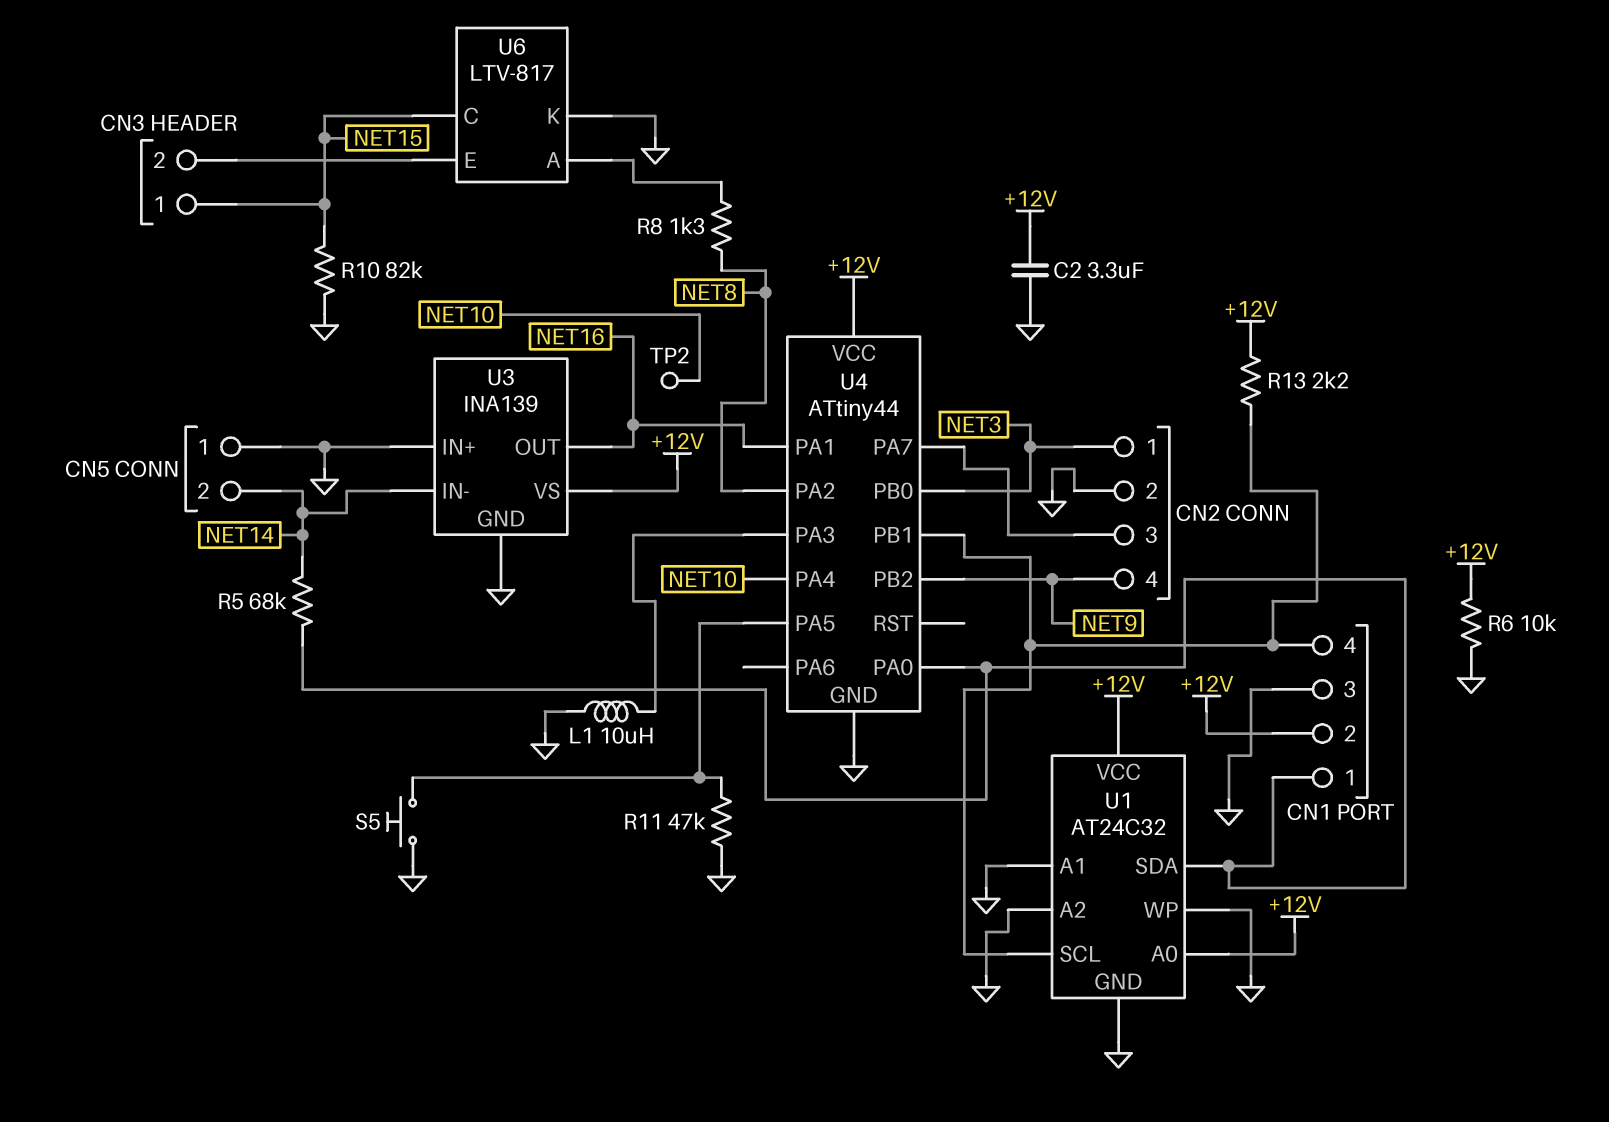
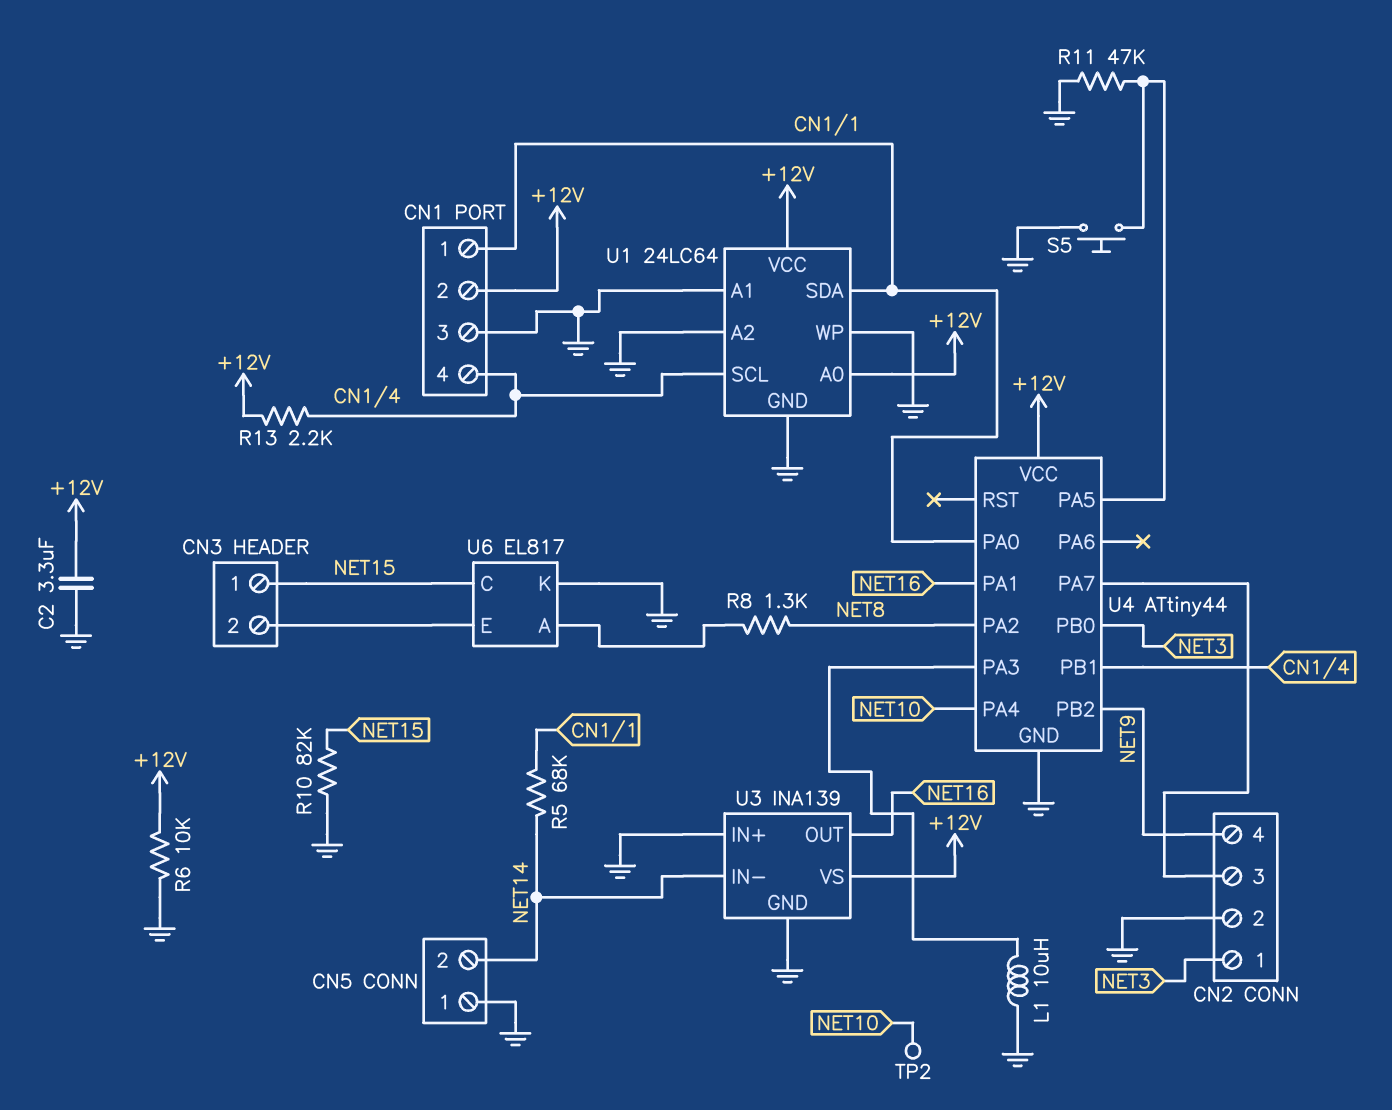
U1: AT24C32 -> 24LC64
U6: LTV-817 -> EL817

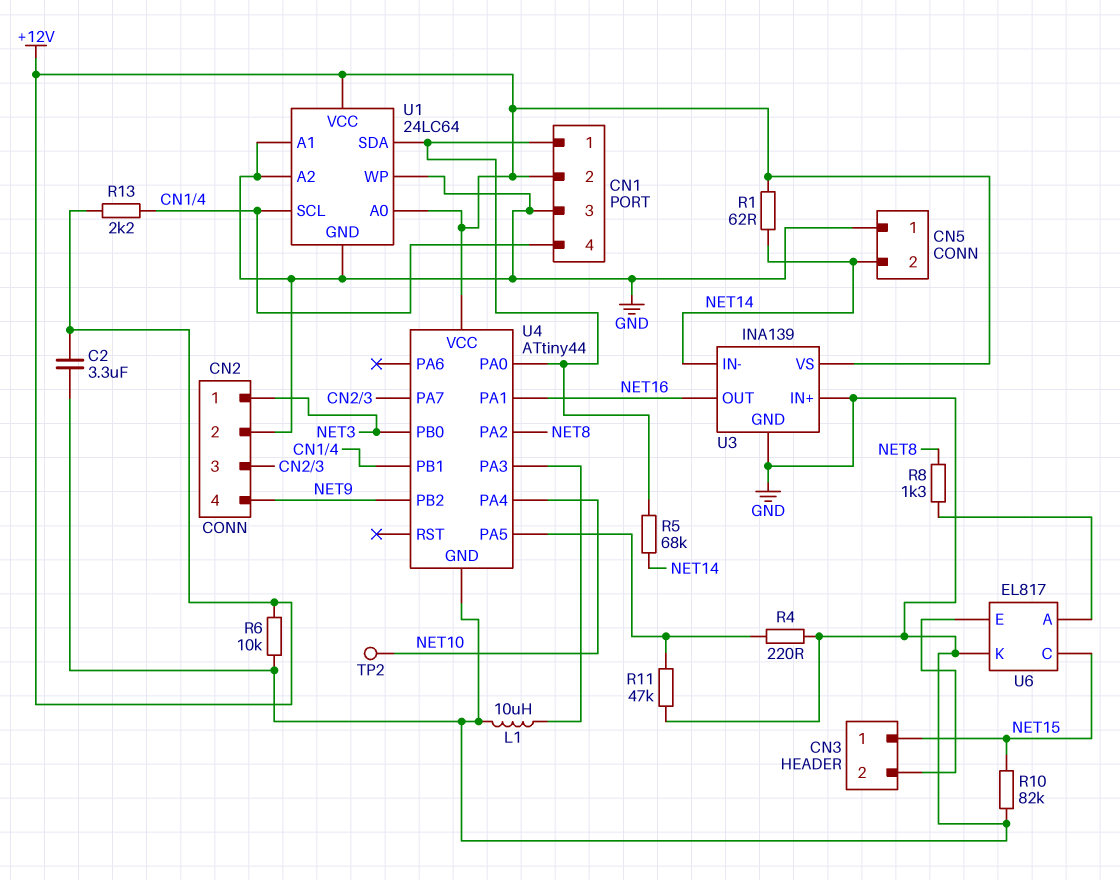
R1: none -> 62 (+12V, NET14)
R4: none -> 220 (GND, U4/PA5)
S5: button (GND, U4/PA5) -> none

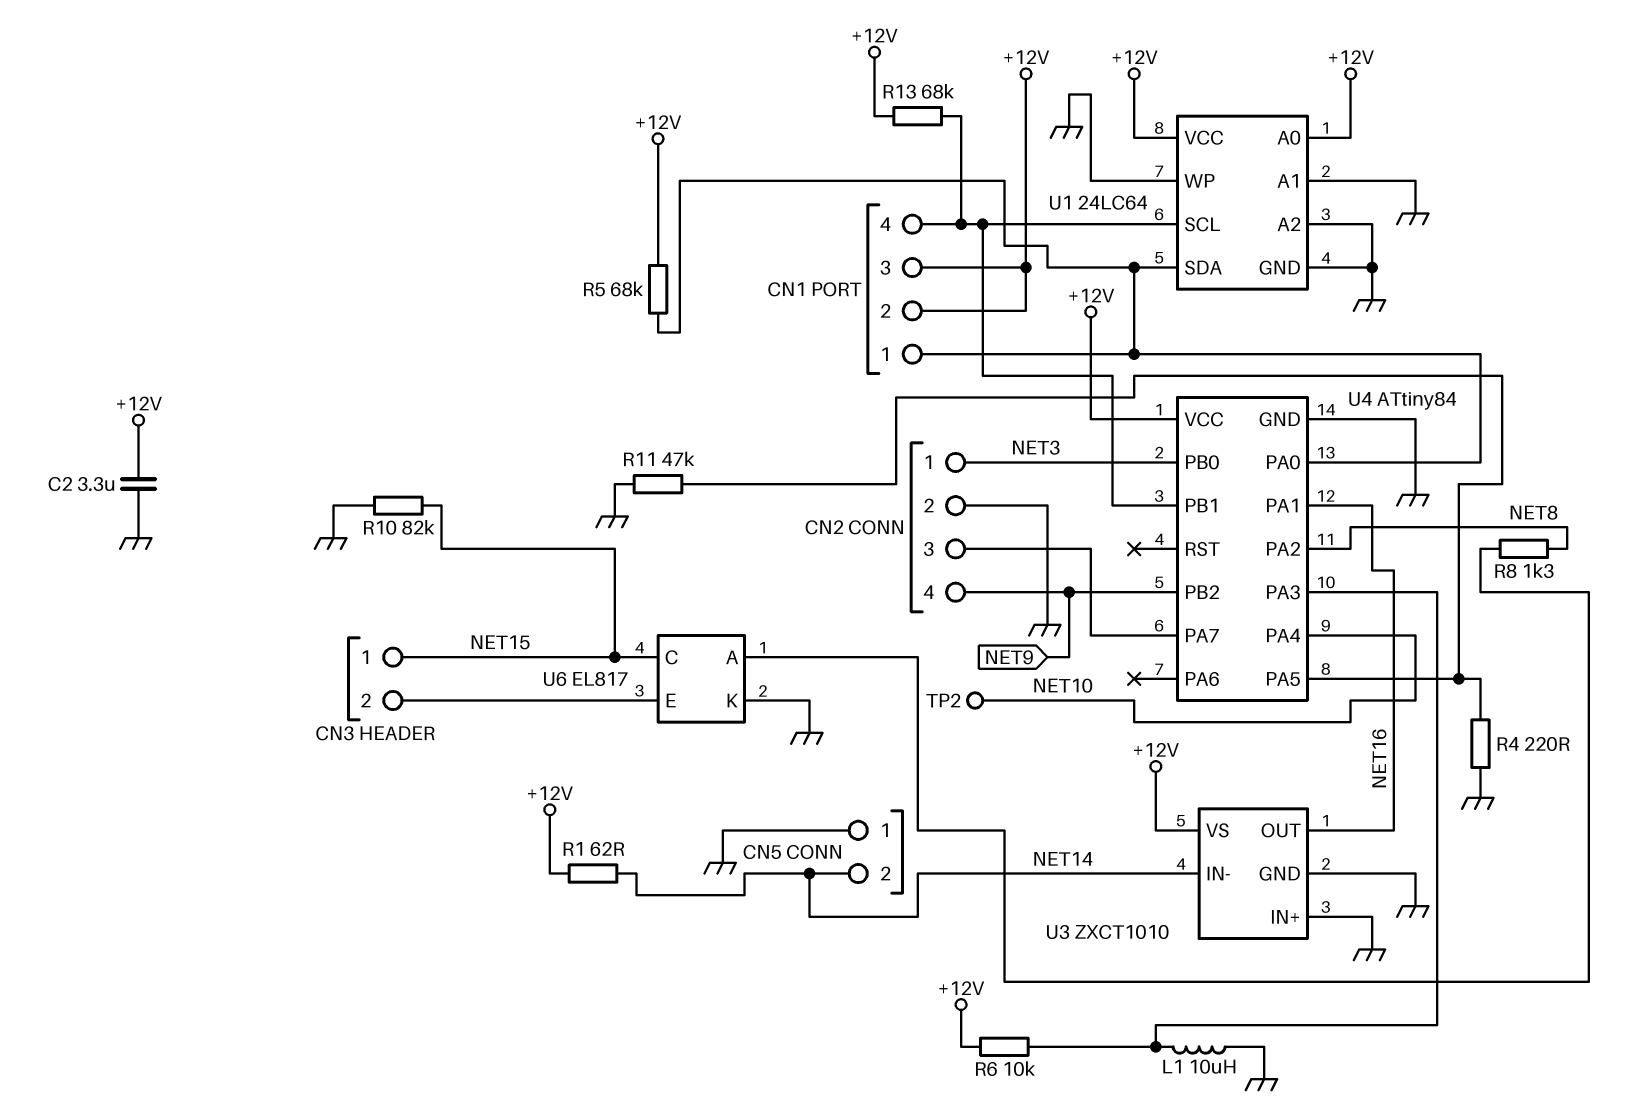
CN1 pin 3: GND -> +12V
R5: 68k (CN1/1, NET14) -> 68k (+12V, CN1/1)
R6: 10k (+12V, GND) -> 10k (+12V, U4/PA3)
R13: 2.2k (+12V, CN1/4) -> 68k (+12V, CN1/4)
U3: INA139 -> ZXCT1010
U4: ATtiny44 -> ATtiny84

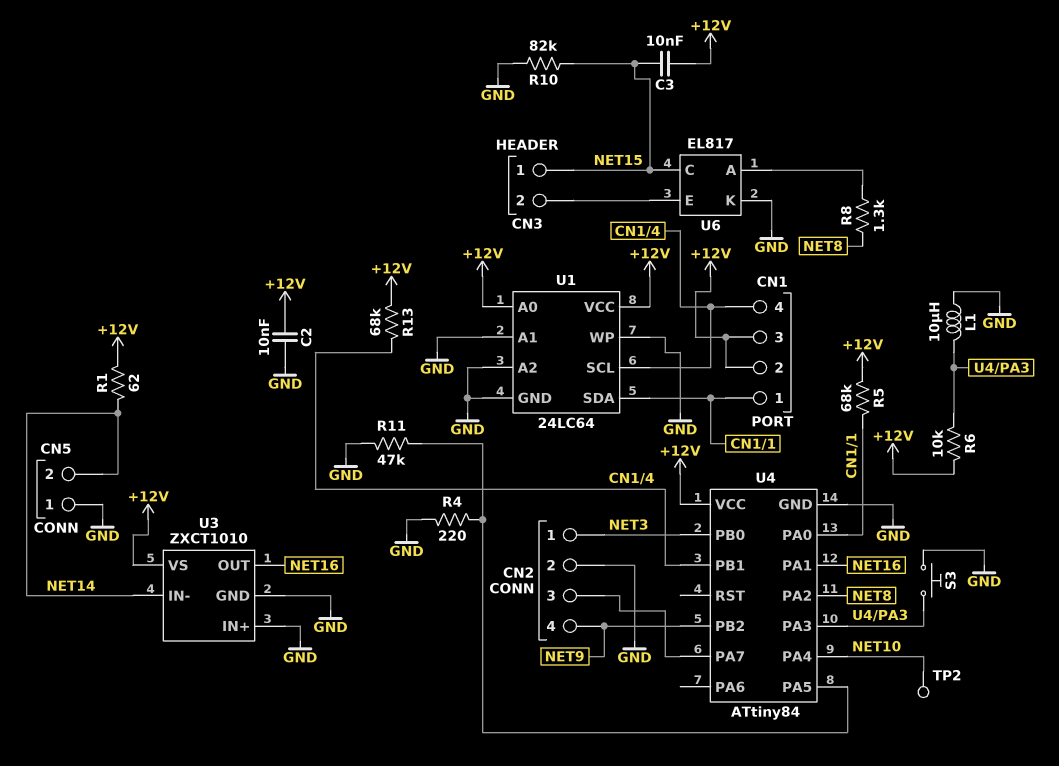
C2: 3.3uF (+12V, GND) -> 10nF (+12V, GND)
C3: none -> 10nF (+12V, NET15)
S3: none -> button (GND, U4/PA3)

